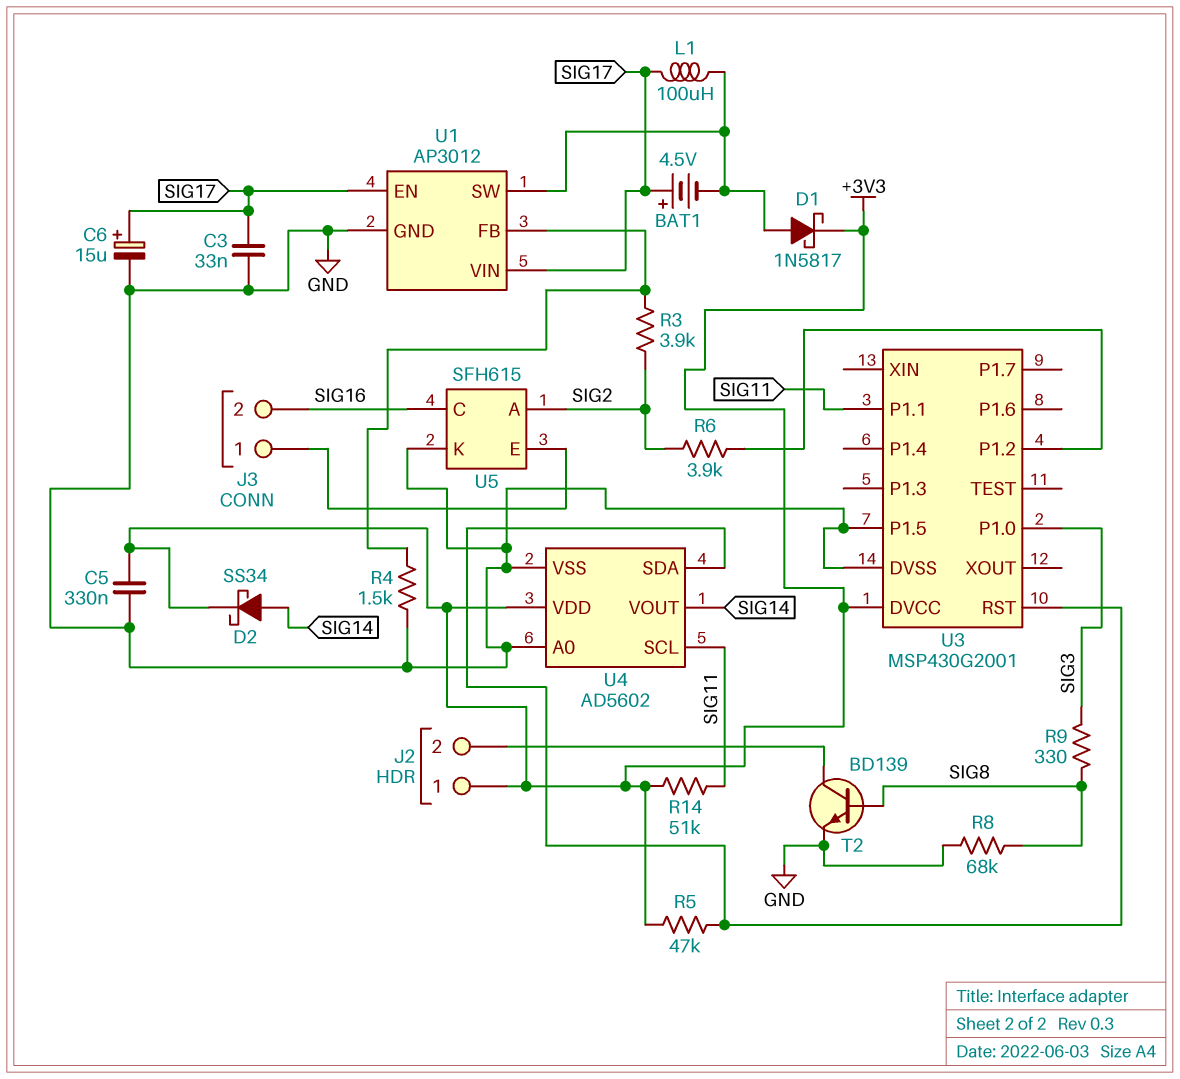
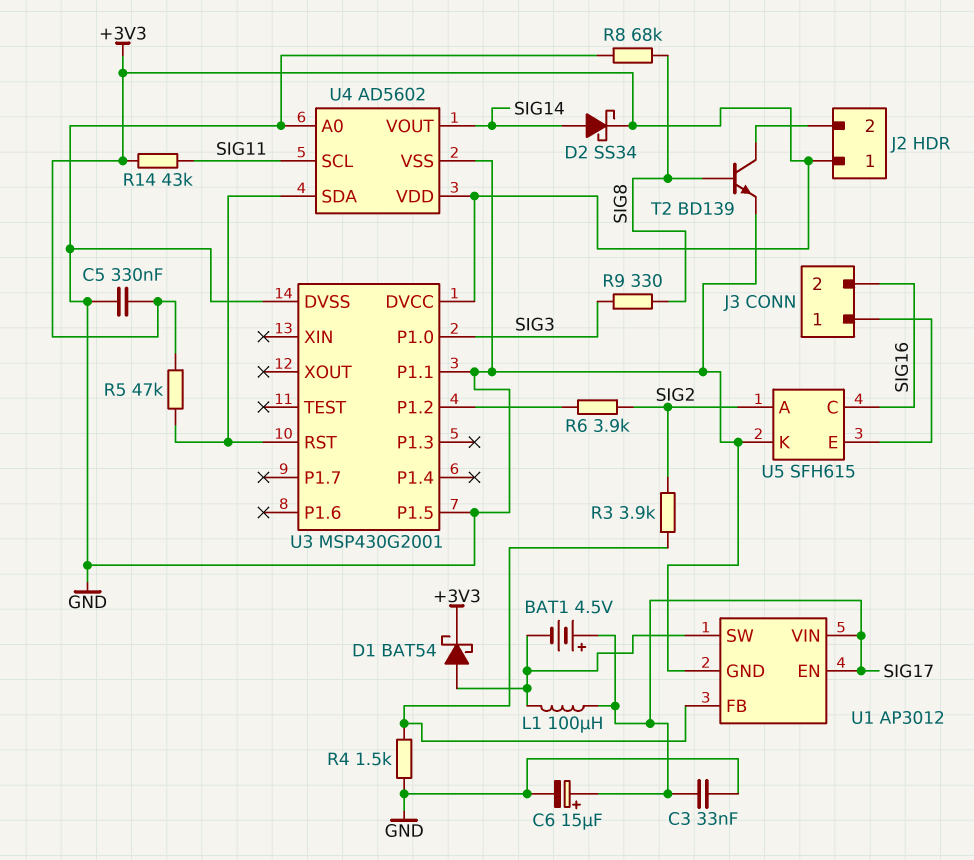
D1: schottky 1N5817 (A U1/SW, K +3V3) -> schottky BAT54 (A U1/SW, K +3V3)
R14: 51k (+3V3, SIG11) -> 43k (+3V3, SIG11)
U3 pin P1.1: SIG11 -> GND

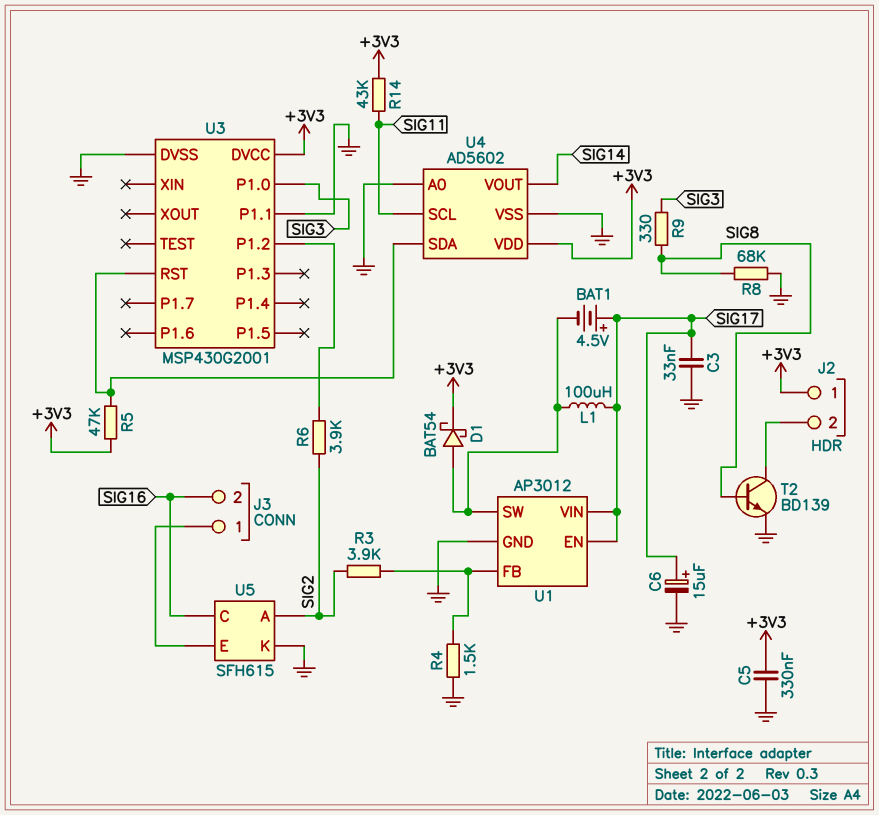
D2: schottky SS34 (A SIG14, K +3V3) -> none
U3 pin P1.5: GND -> none

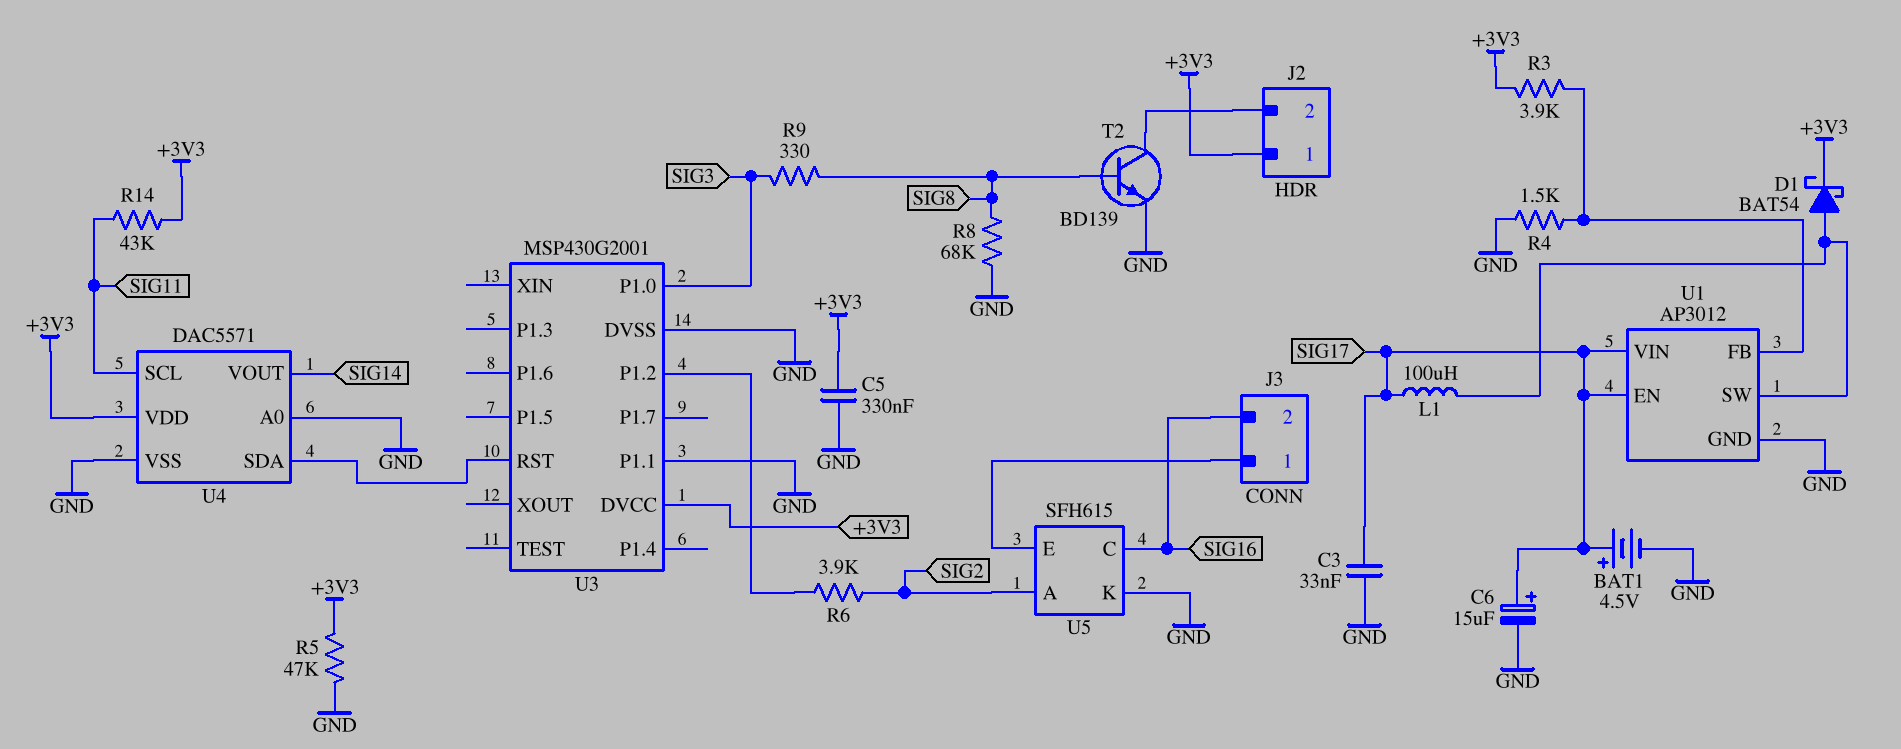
BAT1: 4.5V (plus SIG17, minus U1/SW) -> 4.5V (plus SIG17, minus GND)
R3: 3.9k (SIG2, U1/FB) -> 3.9k (+3V3, U1/FB)
R5: 47k (+3V3, U3/RST) -> 47k (+3V3, GND)
U4: AD5602 -> DAC5571

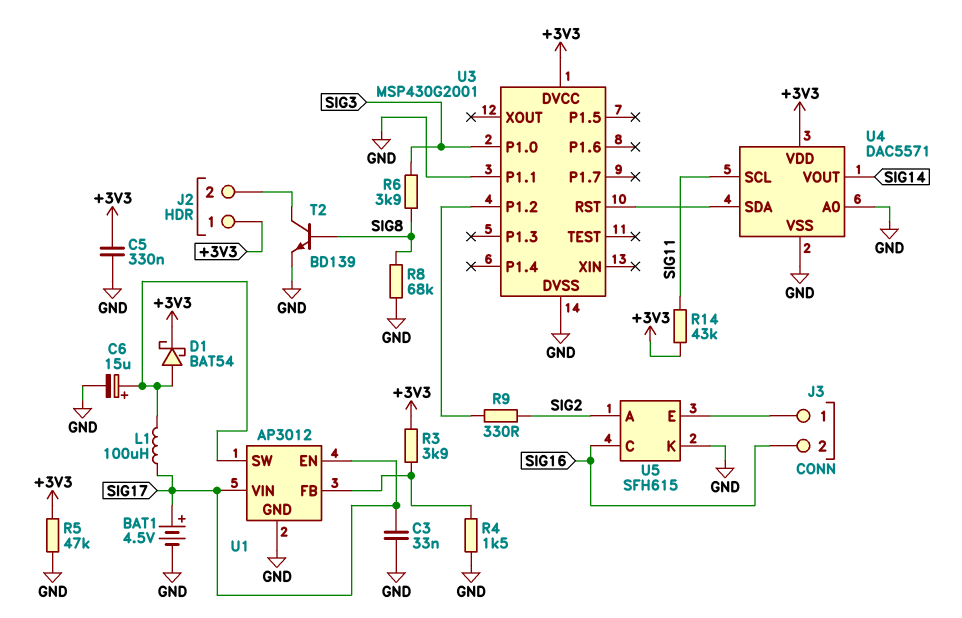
C6: 15uF (plus SIG17, minus GND) -> 15uF (plus U1/SW, minus GND)
R6: 3.9k (SIG2, U3/P1.2) -> 3.9k (SIG3, SIG8)
R9: 330 (SIG3, SIG8) -> 330 (SIG2, U3/P1.2)

